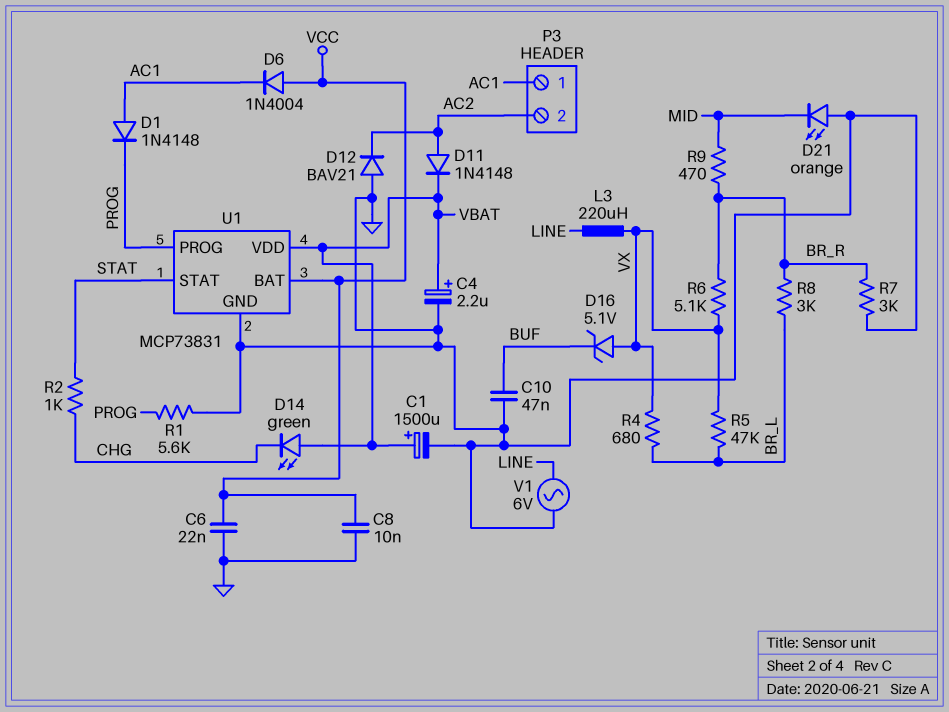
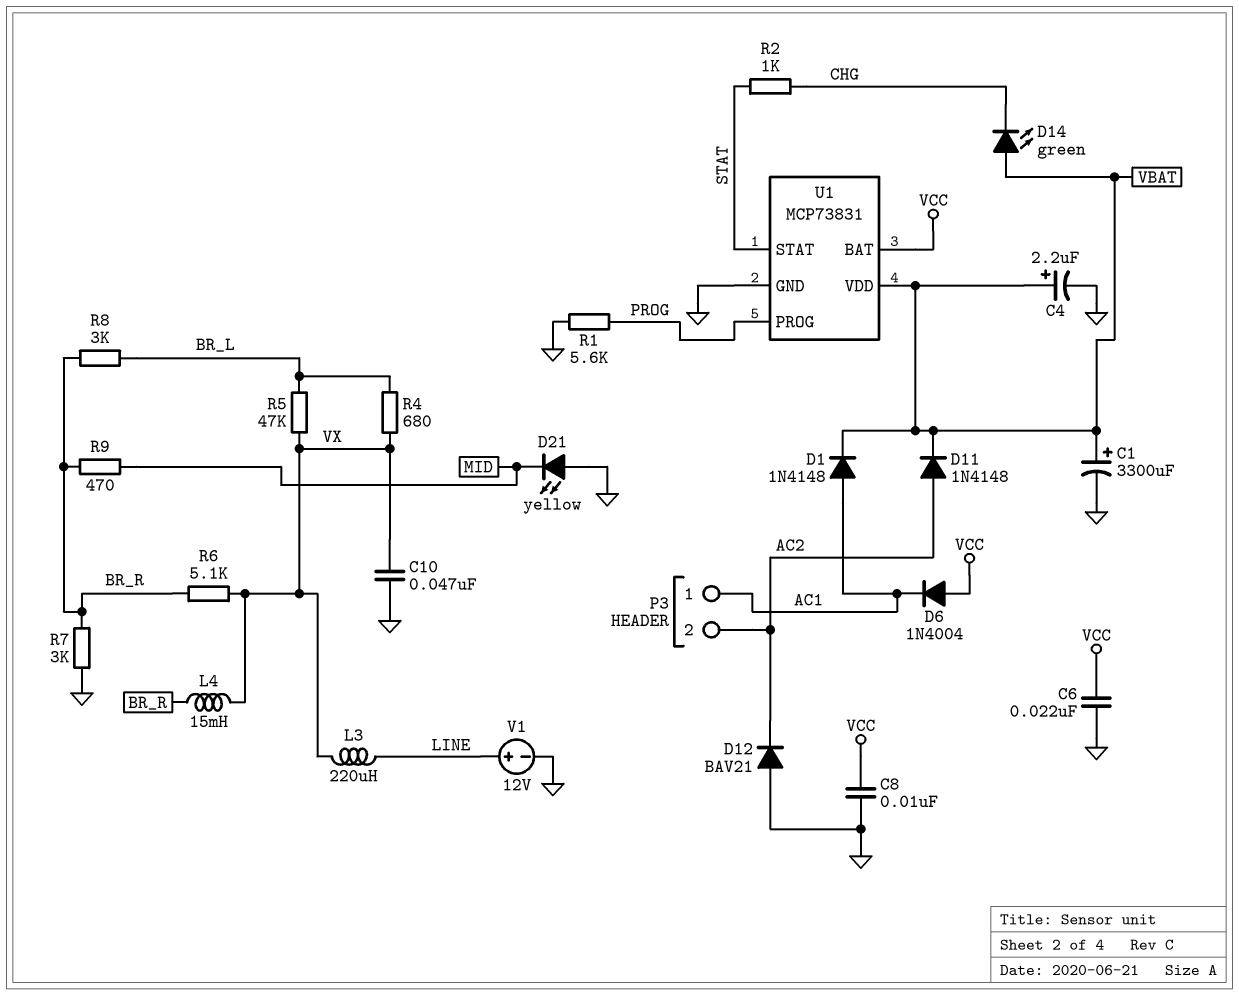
C1: 1500uF (plus VBAT, minus GND) -> 3300uF (plus VBAT, minus GND)
C10: 47nF (BUF, GND) -> 47nF (GND, VX)
D1: diode 1N4148 (A AC1, K PROG) -> diode 1N4148 (A AC1, K VBAT)
D16: zener 5.1V (A VX, K BUF) -> none
D21: LED orange (A GND, K MID) -> LED yellow (A GND, K MID)
L4: none -> 15mH (BR_R, VX)
V1: AC 6V (GND, LINE) -> 12V (plus LINE, minus GND)

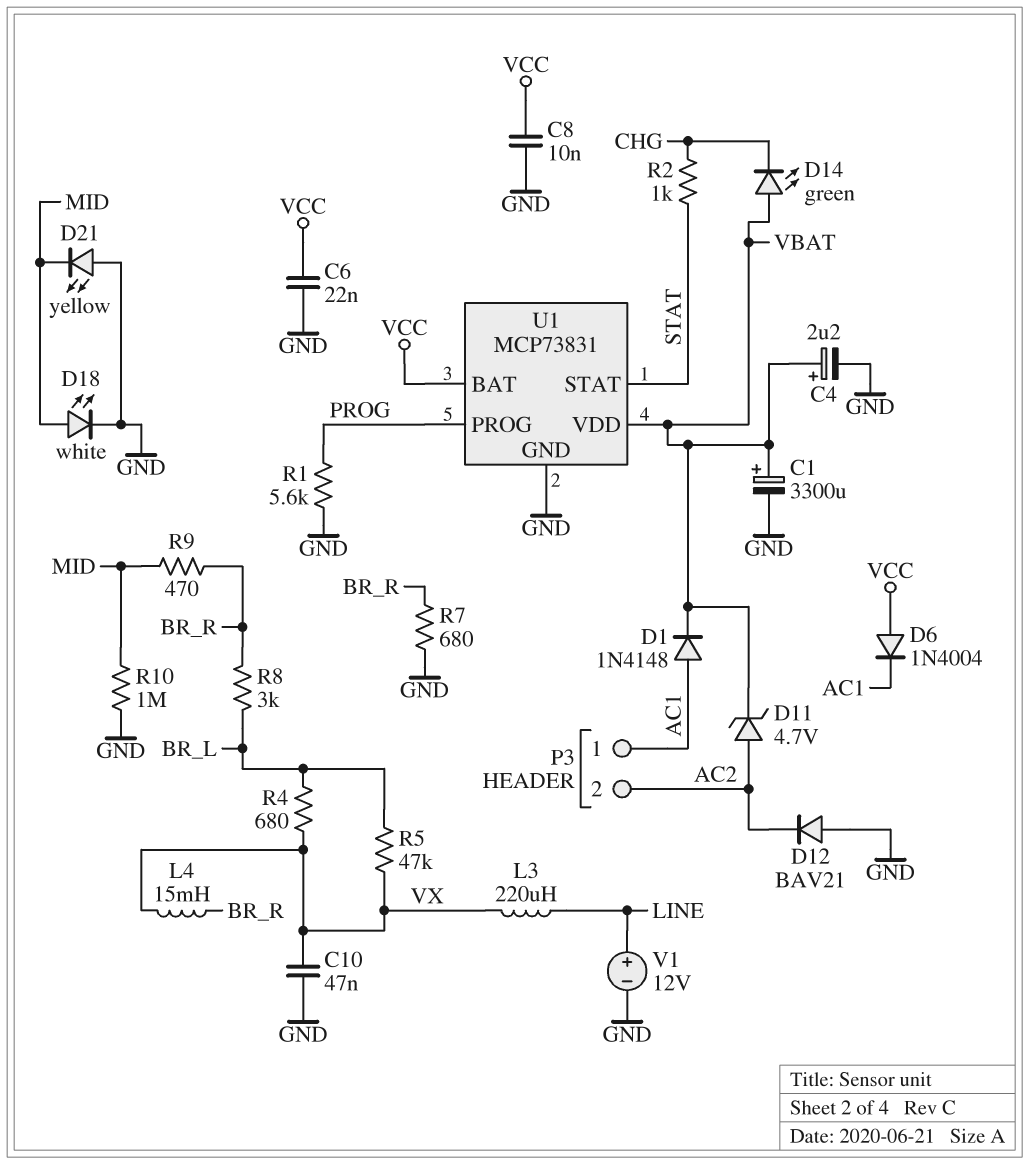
D11: diode 1N4148 (A AC2, K VBAT) -> zener 4.7V (A AC2, K VBAT)
D18: none -> LED white (A MID, K GND)
R6: 5.1k (BR_R, VX) -> none
R7: 3k (BR_R, GND) -> 680 (BR_R, GND)
R10: none -> 1M (GND, MID)

